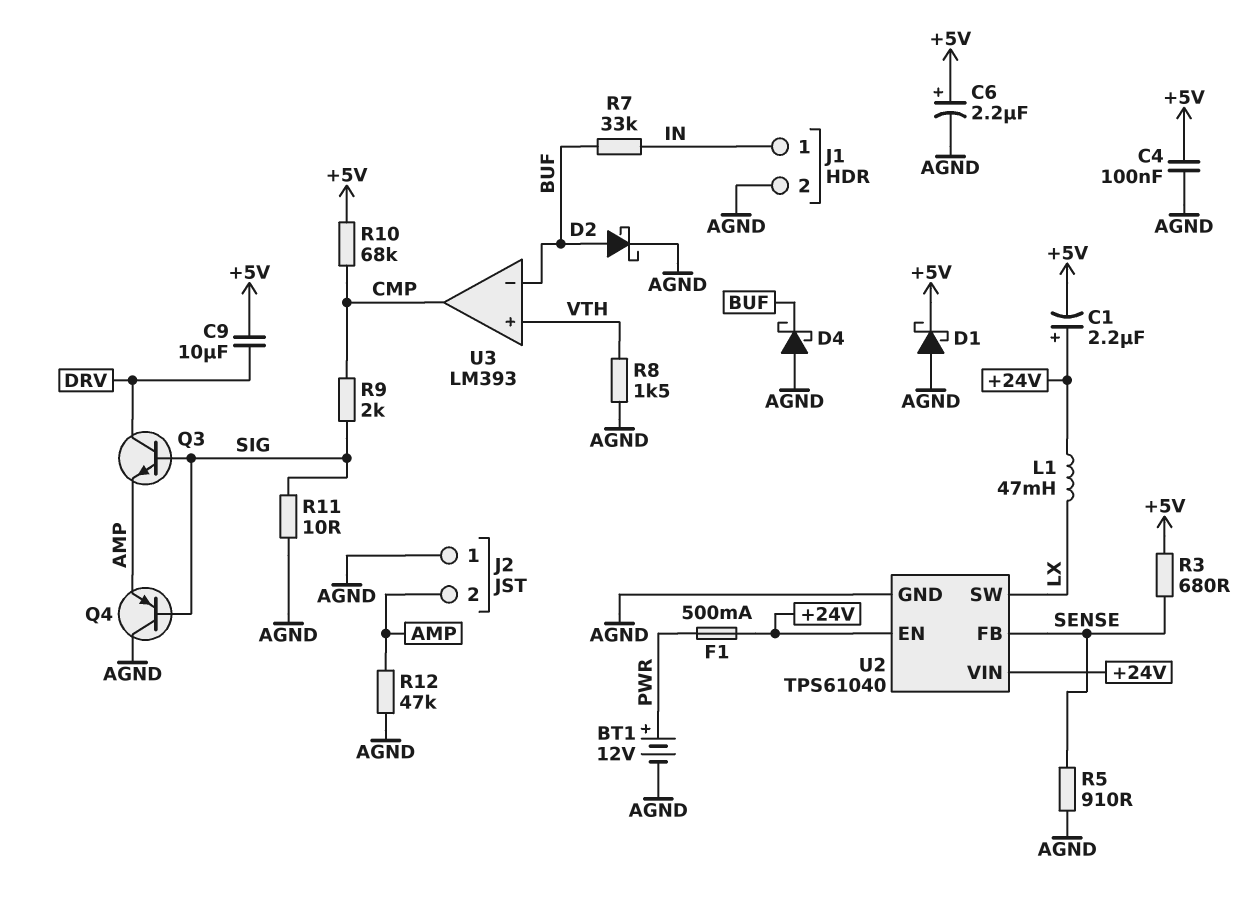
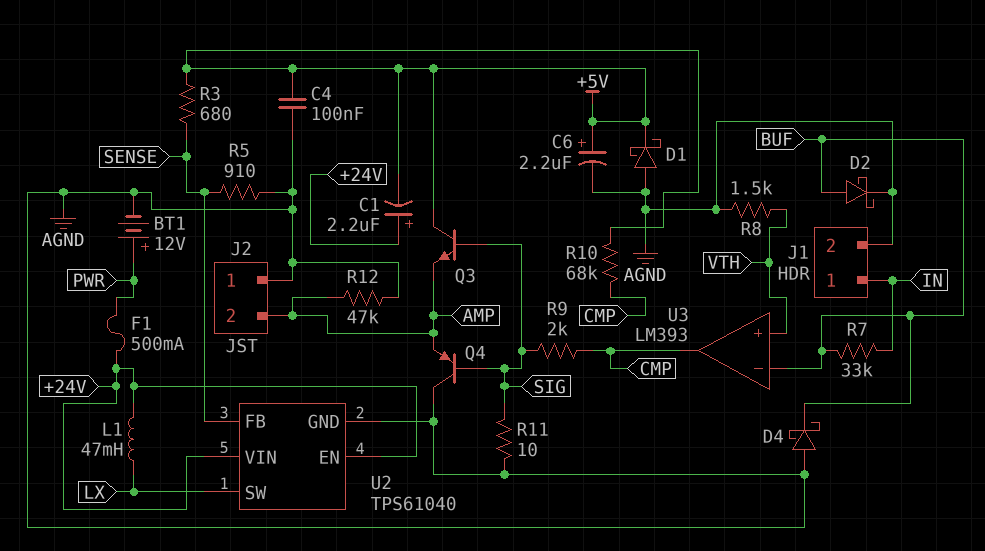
C9: 10uF (+5V, DRV) -> none
Q3: NPN (B SIG, C DRV, E AMP) -> NPN (B SIG, C +5V, E AMP)

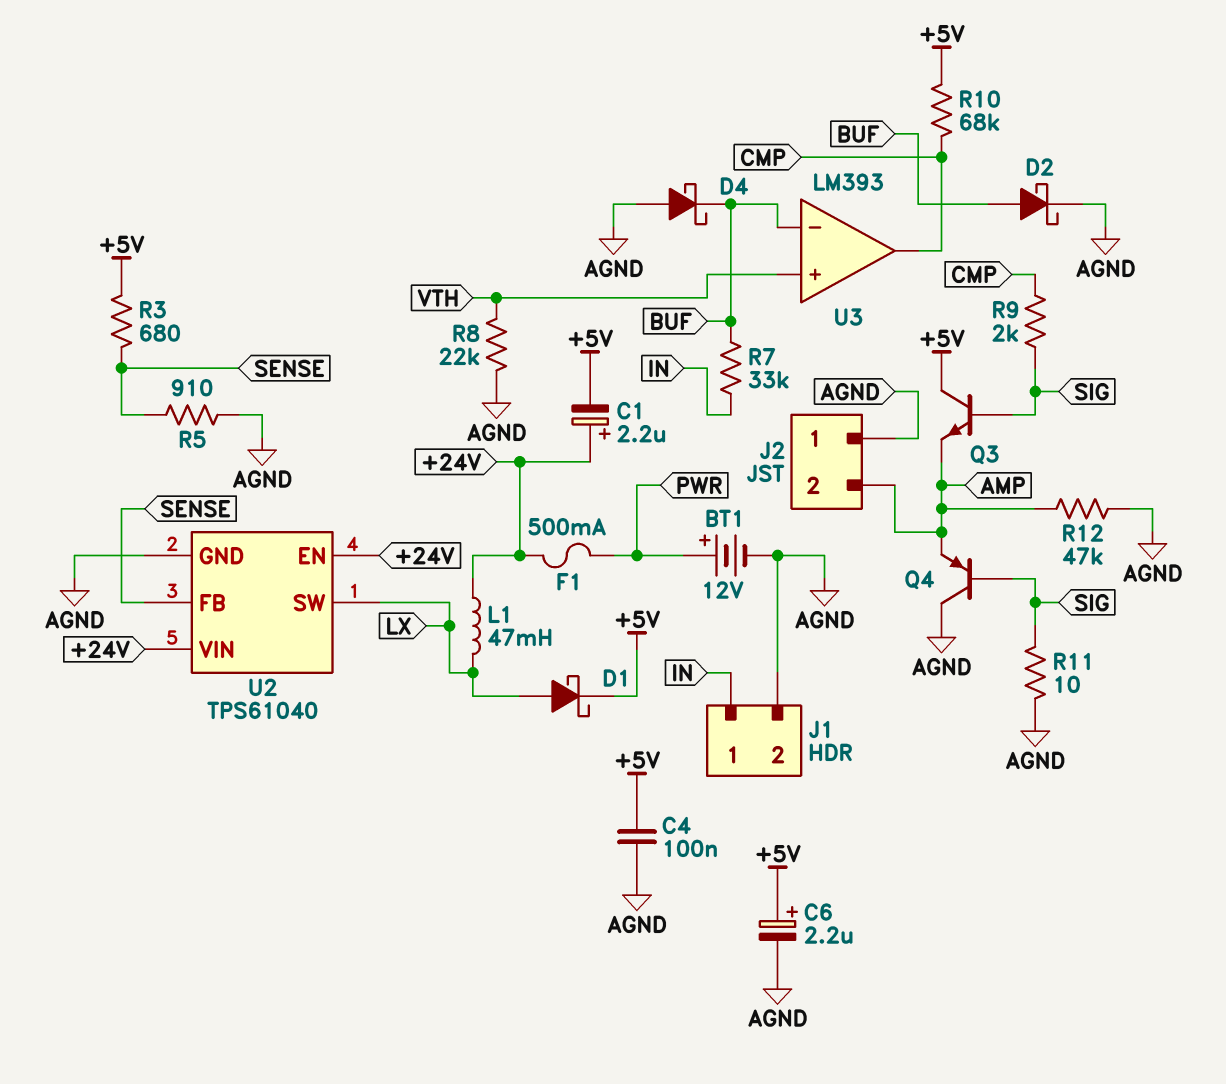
D1: schottky (A AGND, K +5V) -> schottky (A LX, K +5V)
R8: 1.5k (AGND, VTH) -> 22k (AGND, VTH)

